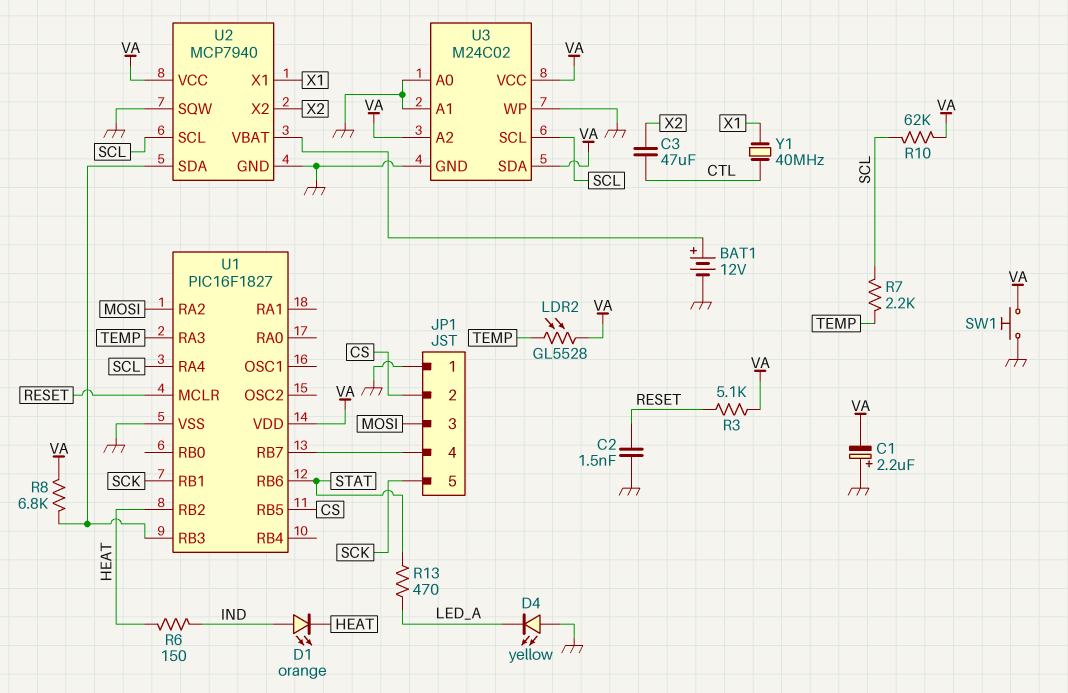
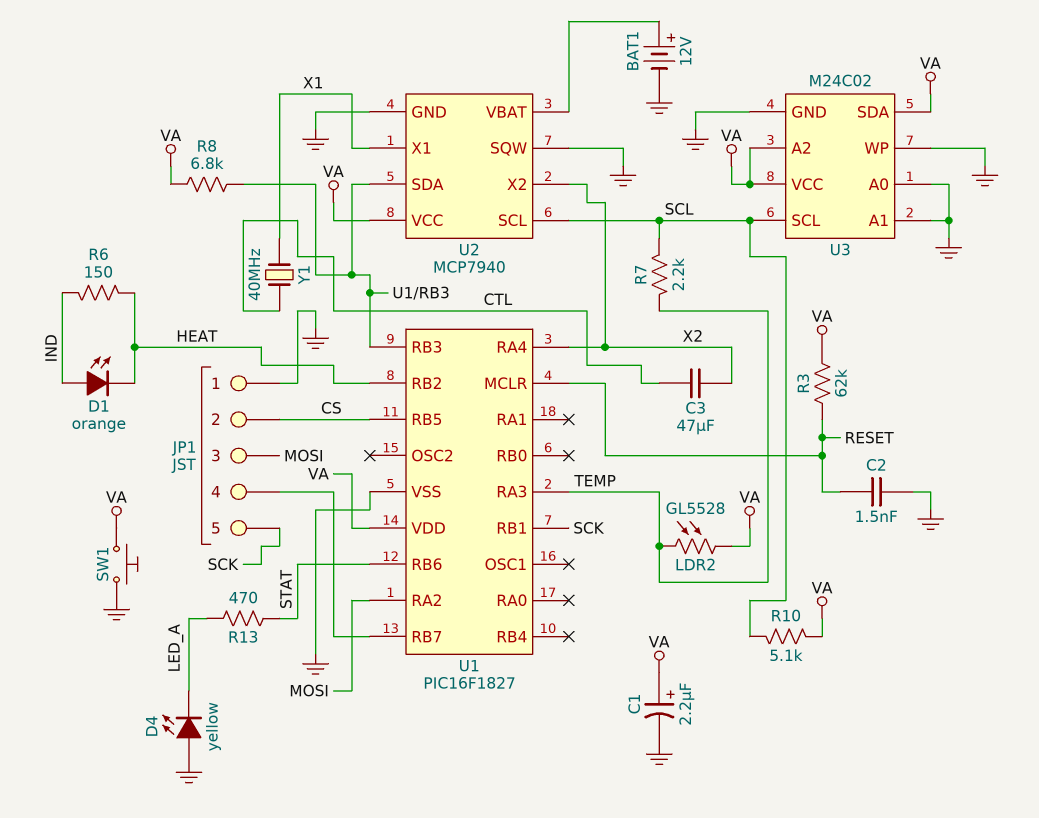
C1: 2.2uF (plus GND, minus VA) -> 2.2uF (plus VA, minus GND)
R3: 5.1k (RESET, VA) -> 62k (RESET, VA)
R10: 62k (SCL, VA) -> 5.1k (SCL, VA)
U1 pin RA4: SCL -> X2

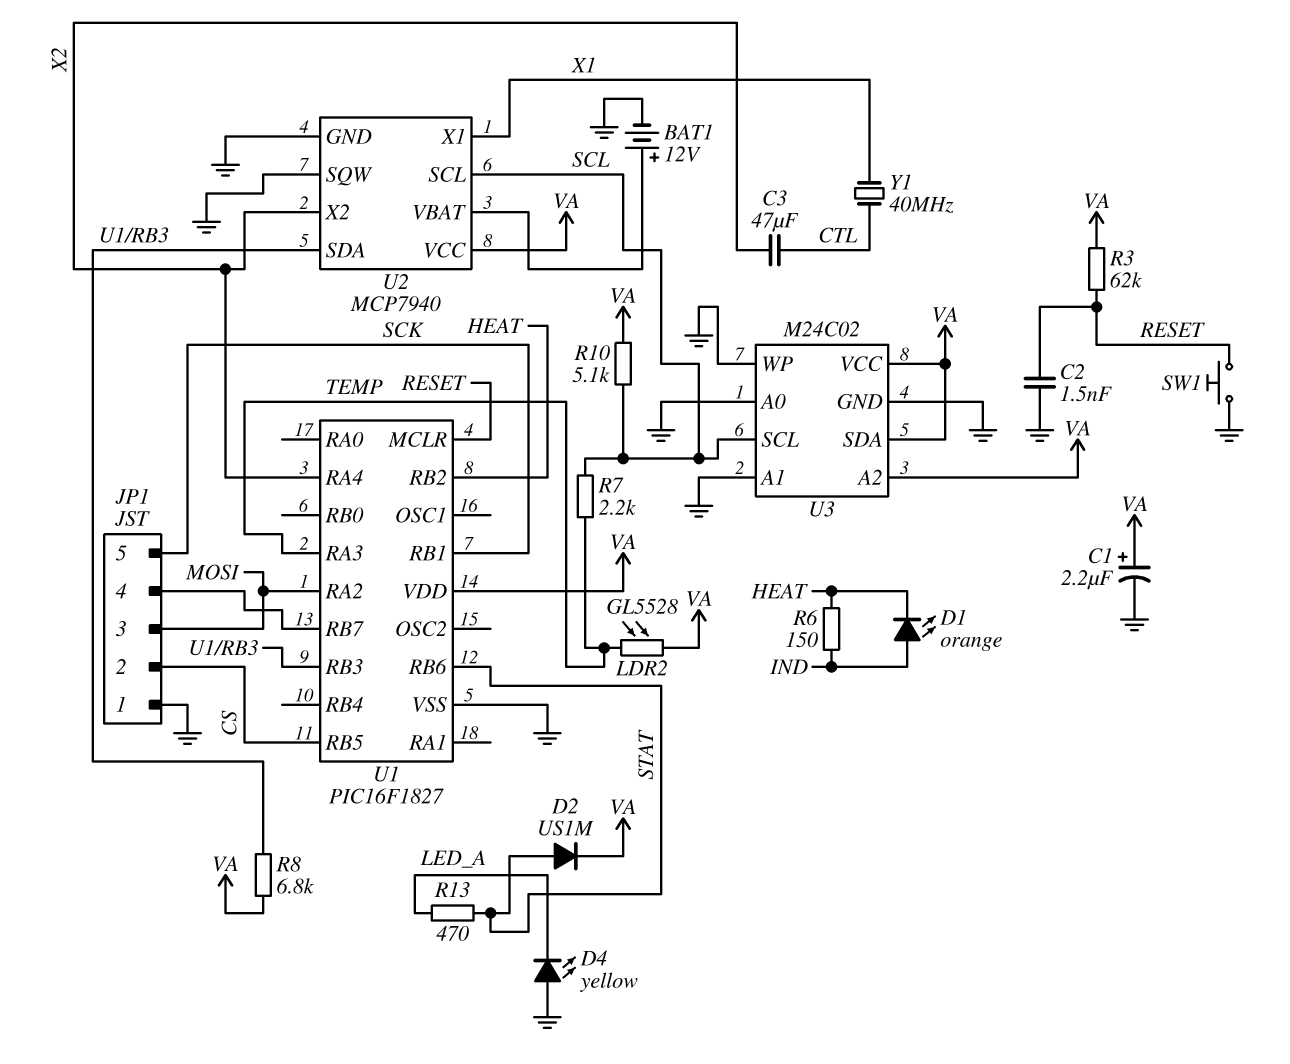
D2: none -> diode US1M (A STAT, K VA)
SW1: button (GND, VA) -> button (GND, RESET)

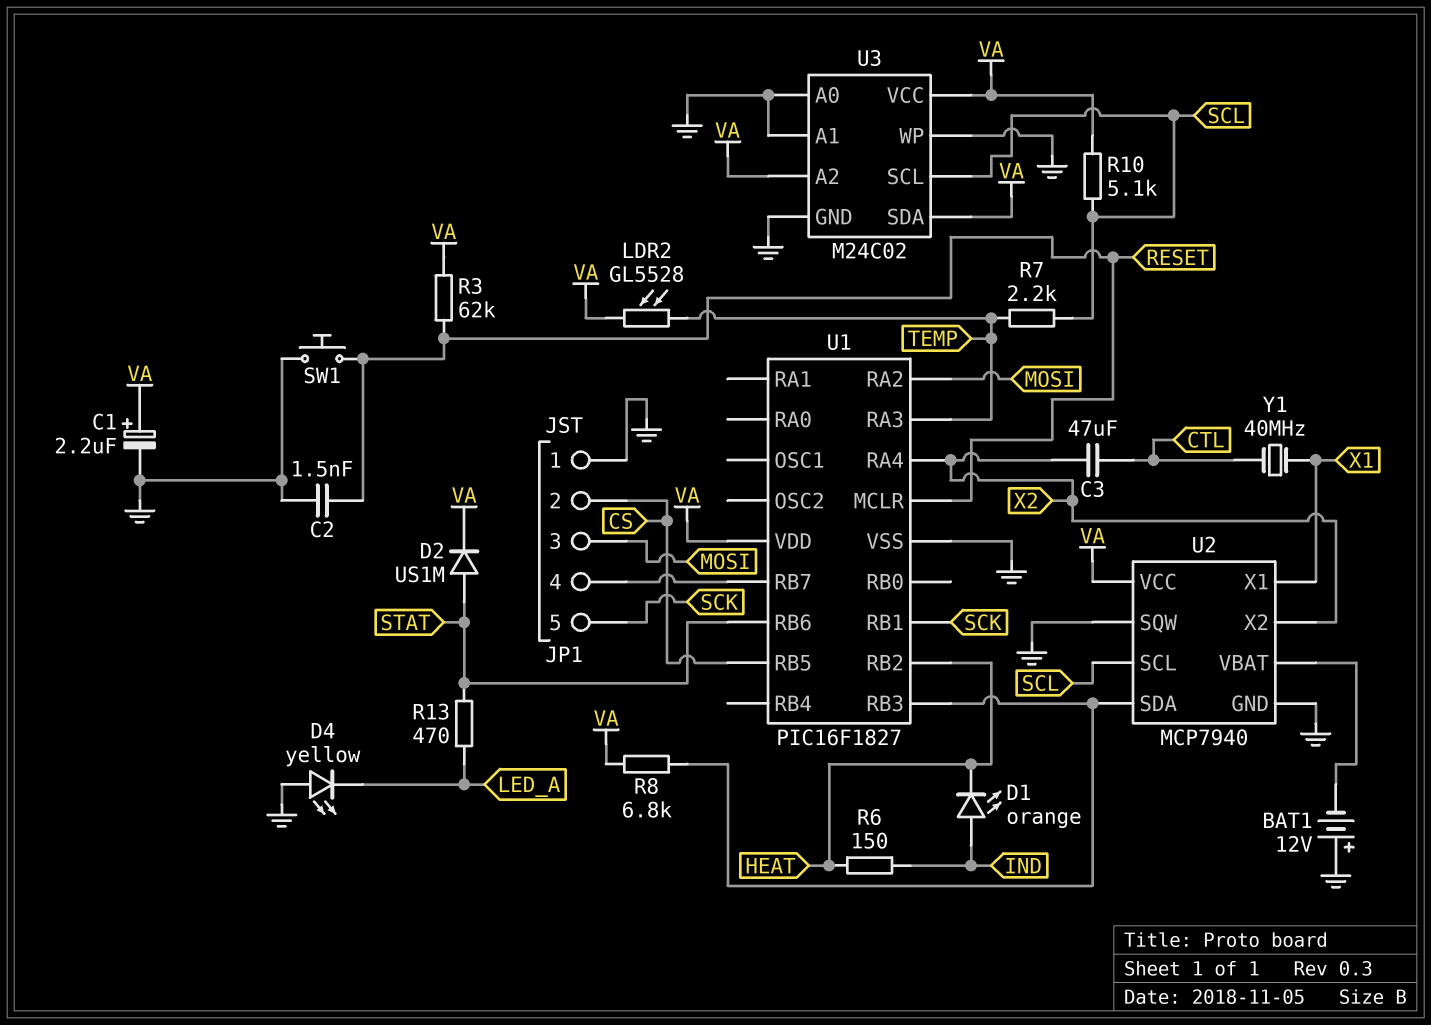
BAT1: 12V (plus U2/VBAT, minus GND) -> 12V (plus GND, minus U2/VBAT)

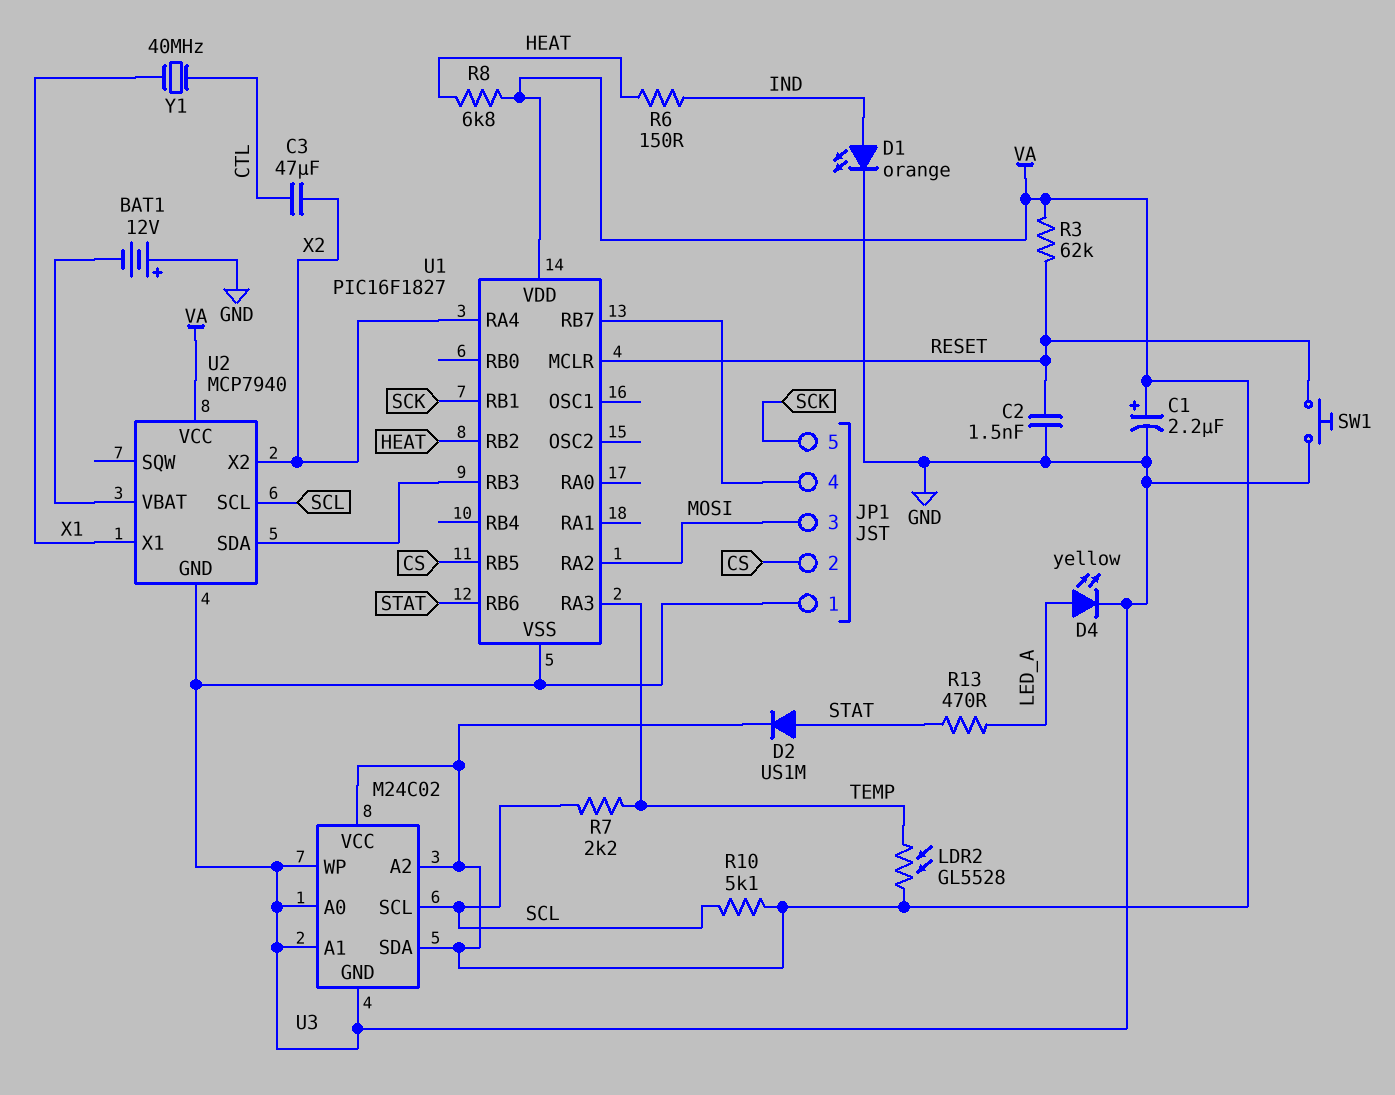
D1: LED orange (A IND, K HEAT) -> LED orange (A IND, K GND)
D4: LED yellow (A GND, K LED_A) -> LED yellow (A LED_A, K GND)
R8: 6.8k (U1/RB3, VA) -> 6.8k (HEAT, VA)
U2 pin SQW: GND -> none

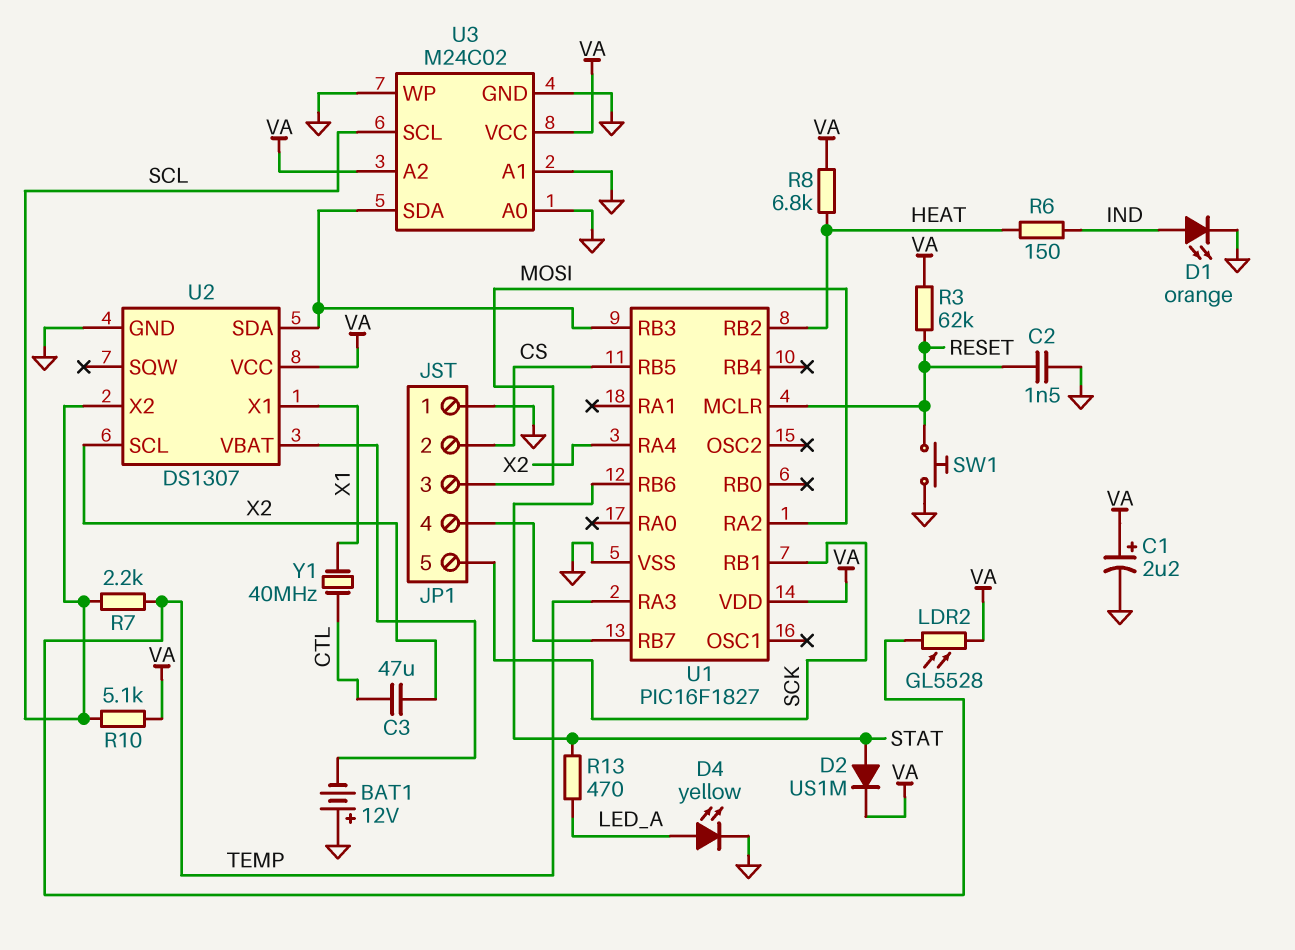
U2: MCP7940 -> DS1307
U2 pin SCL: SCL -> X2
U2 pin X2: X2 -> SCL
U3 pin SDA: VA -> U1/RB3

